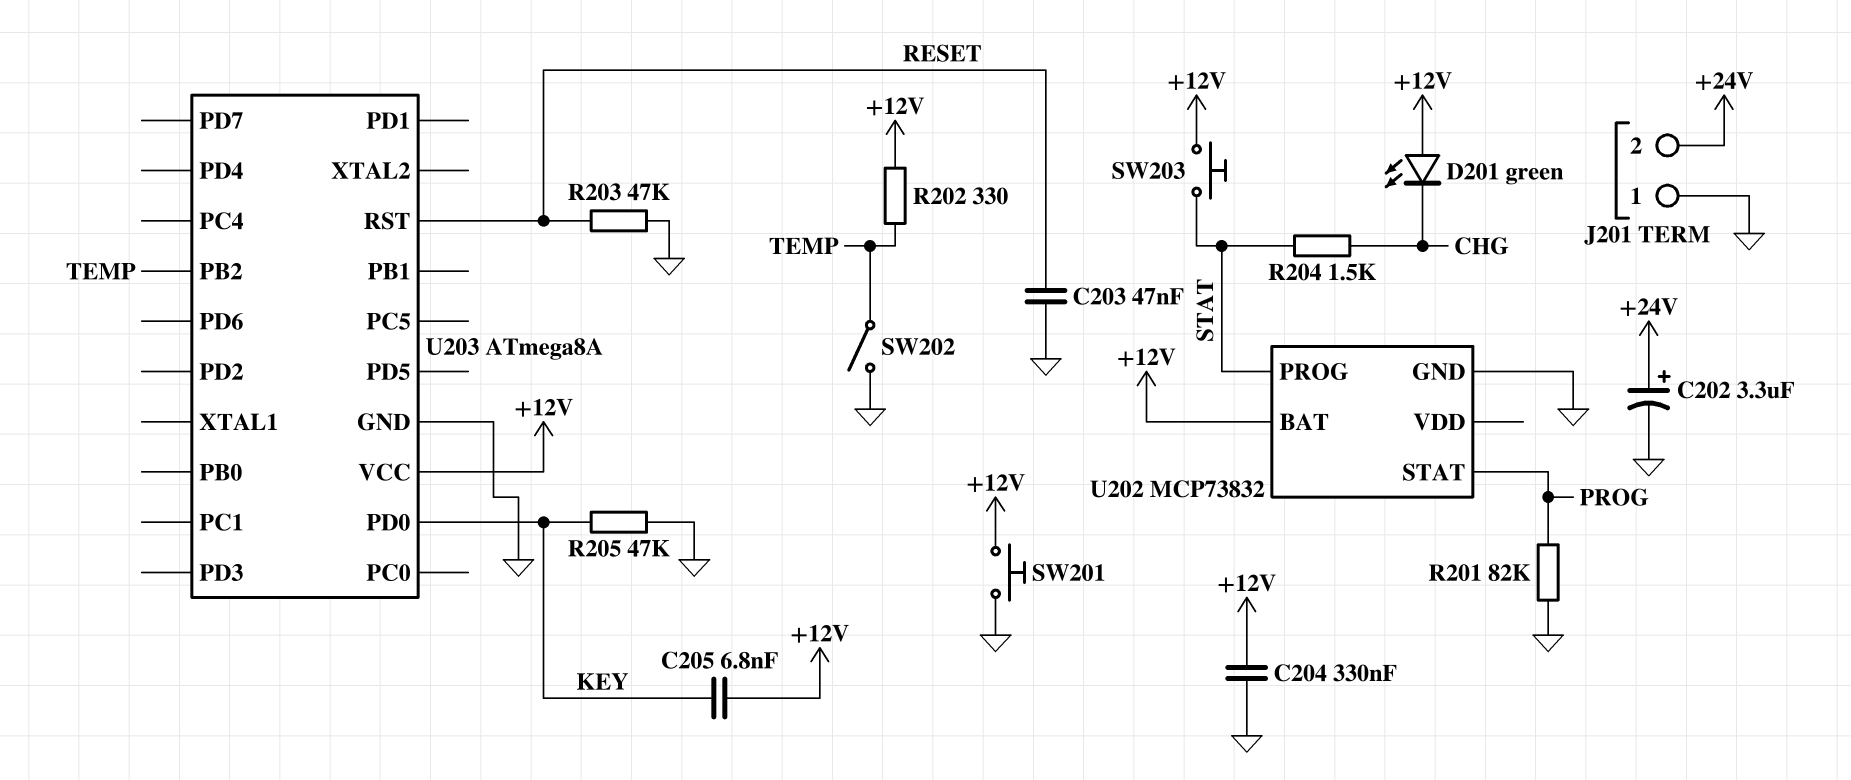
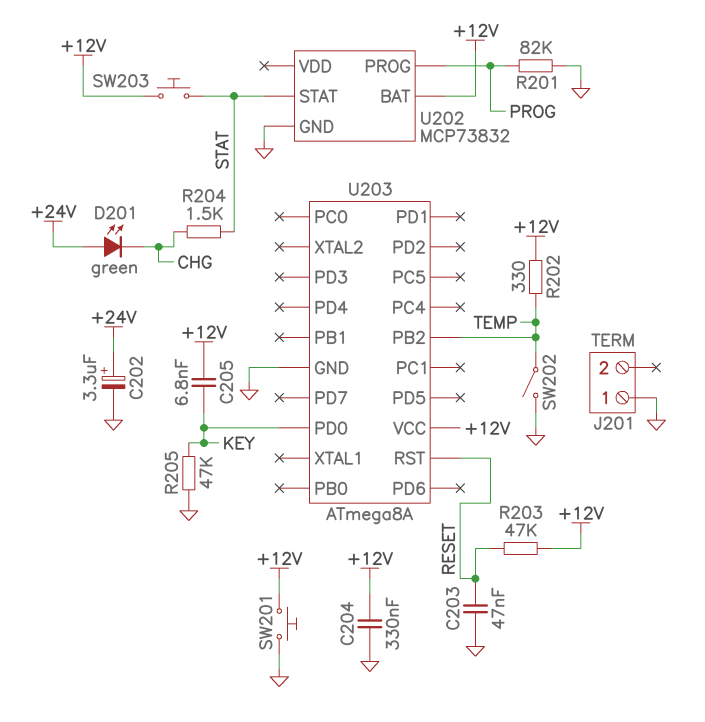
D201: LED green (A +12V, K CHG) -> LED green (A +24V, K CHG)
J201 pin 2: +24V -> none
R203: 47k (GND, RESET) -> 47k (+12V, RESET)
U202 pin PROG: STAT -> PROG
U202 pin STAT: PROG -> STAT

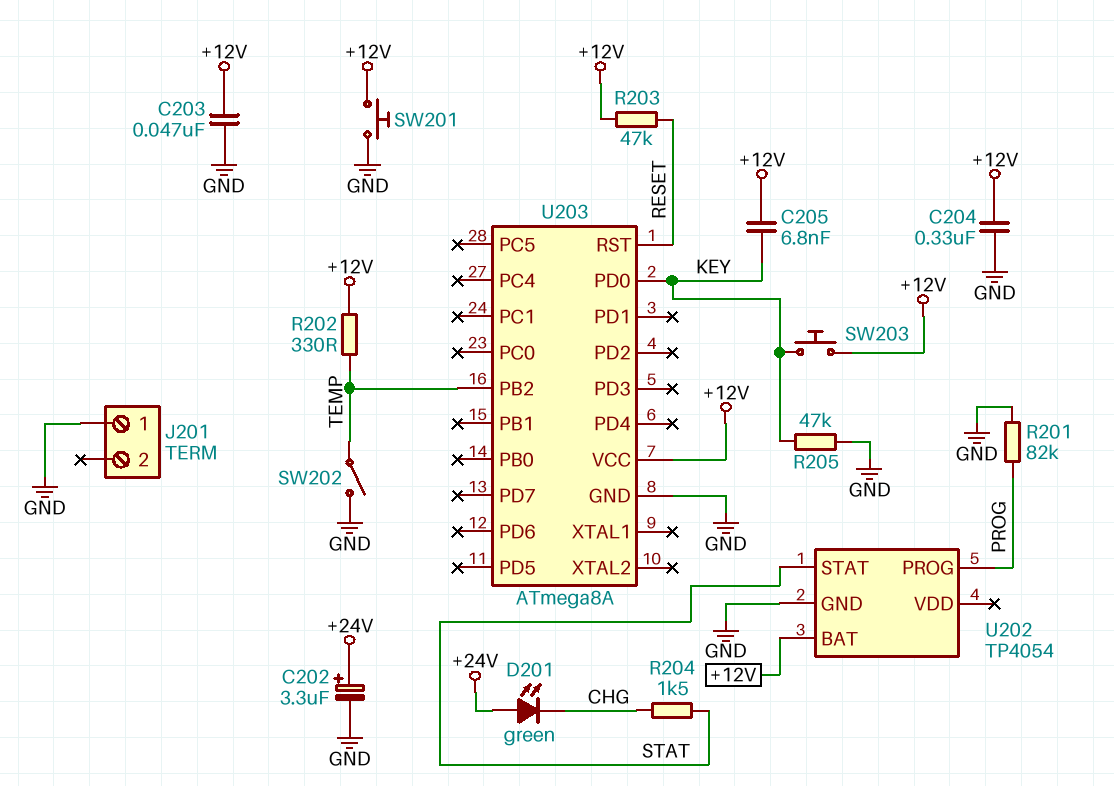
C203: 47nF (GND, RESET) -> 47nF (+12V, GND)
SW203: button (+12V, STAT) -> button (+12V, KEY)
U202: MCP73832 -> TP4054

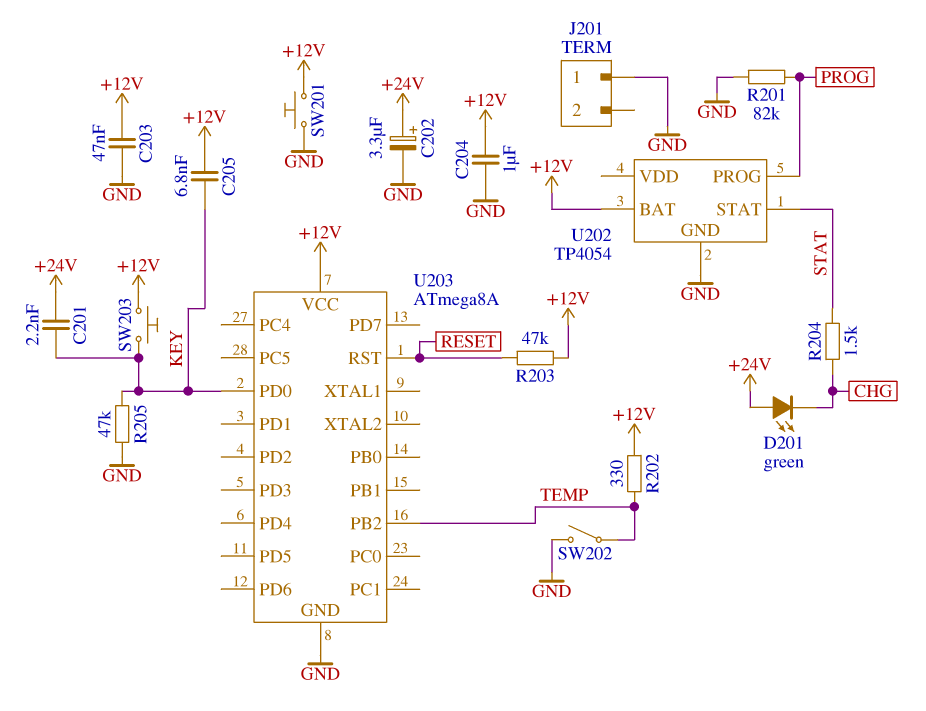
C201: none -> 2.2nF (+24V, KEY)
C204: 330nF (+12V, GND) -> 1uF (+12V, GND)

